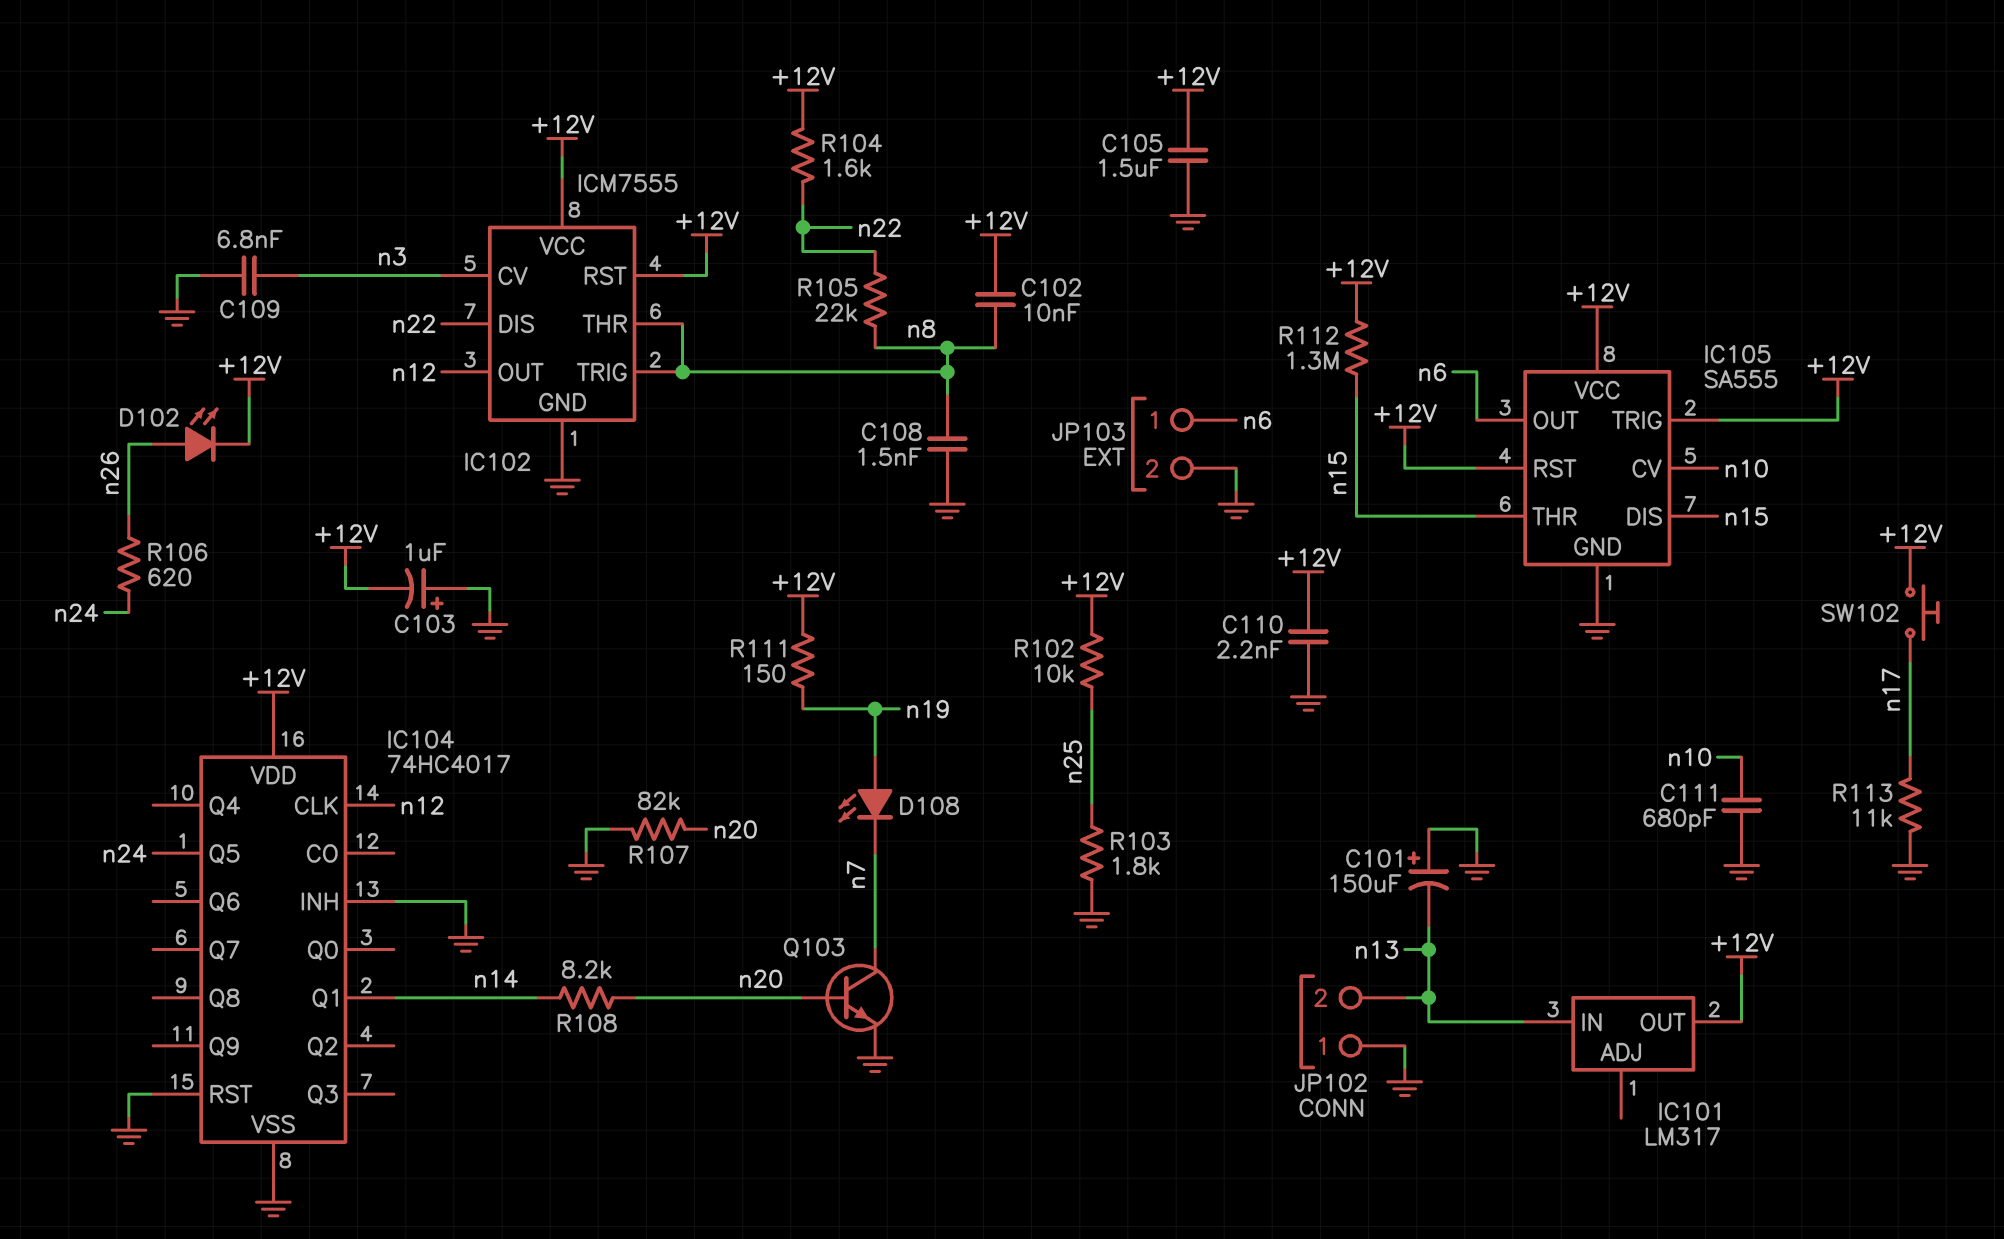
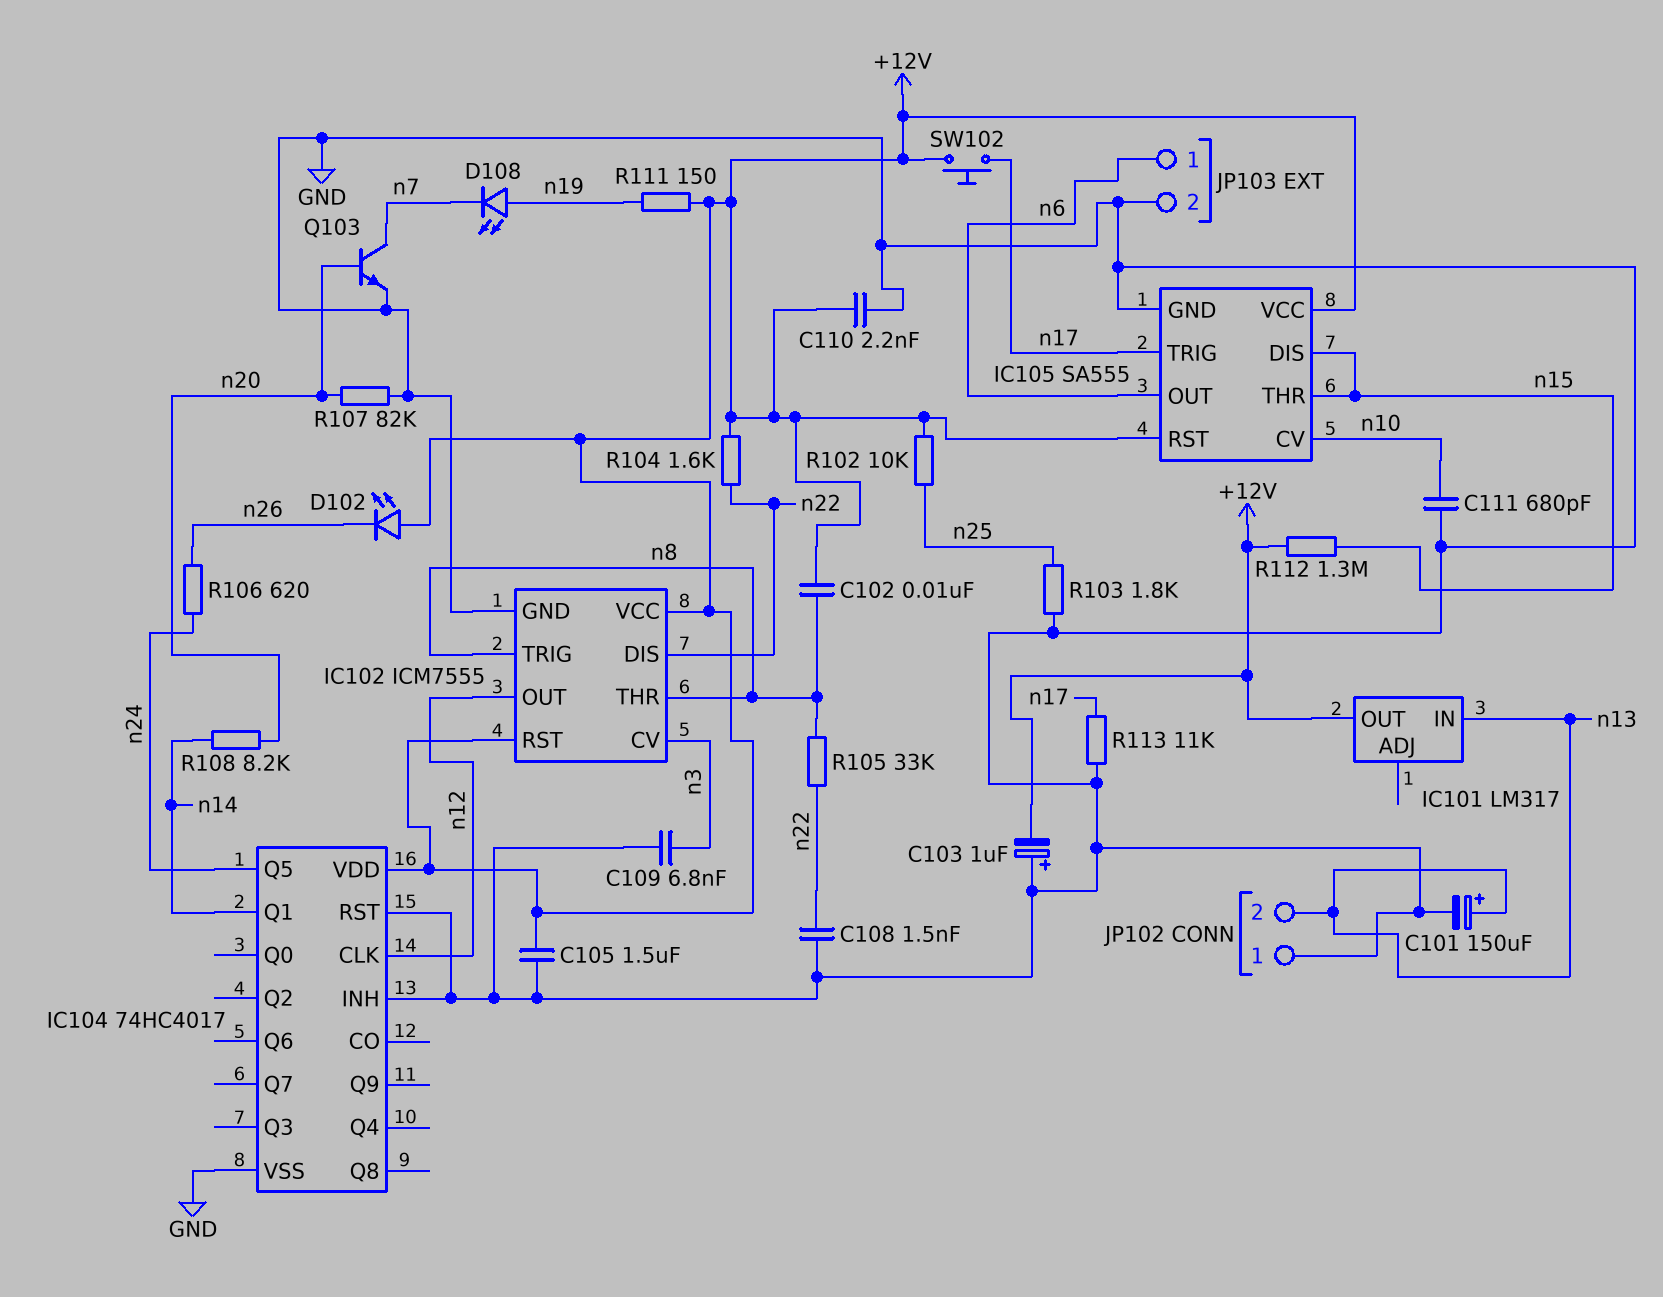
C101: 150uF (plus GND, minus n13) -> 150uF (plus n13, minus GND)
C108: 1.5nF (GND, n8) -> 1.5nF (GND, n22)
D102: LED (A n26, K +12V) -> LED (A +12V, K n26)
IC105 pin TRIG: +12V -> n17
R105: 22k (n8, n22) -> 33k (n8, n22)

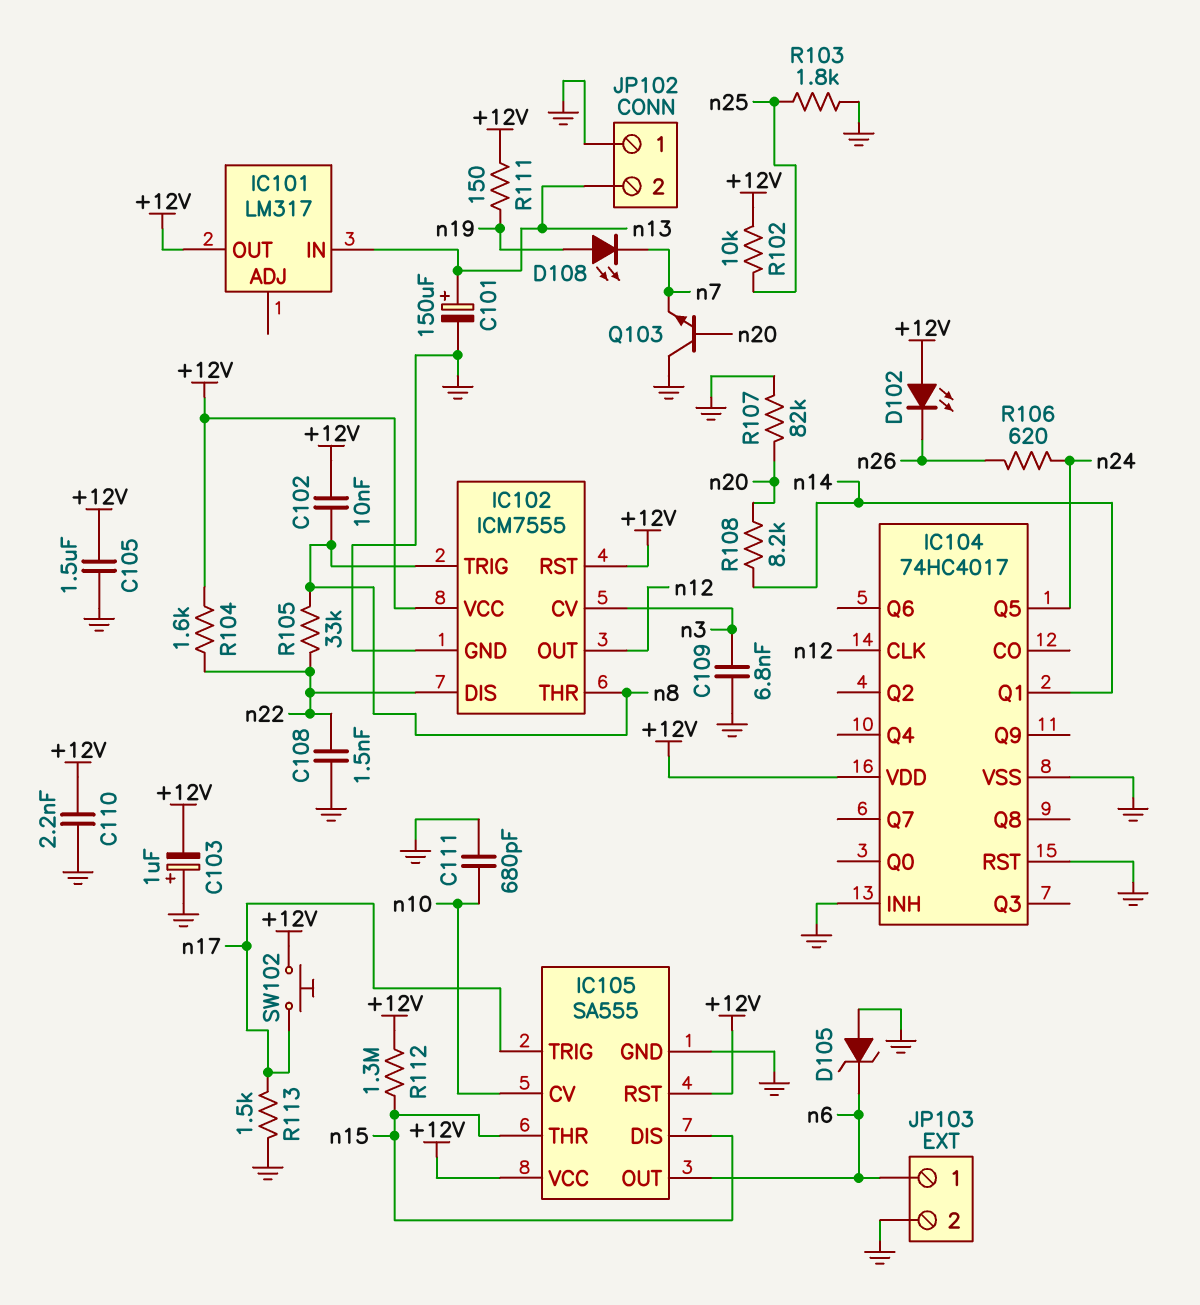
D105: none -> zener (A GND, K n6)
Q103: NPN (B n20, C n7, E GND) -> NPN (B n20, C GND, E n7)
R113: 11k (GND, n17) -> 1.5k (GND, n17)

